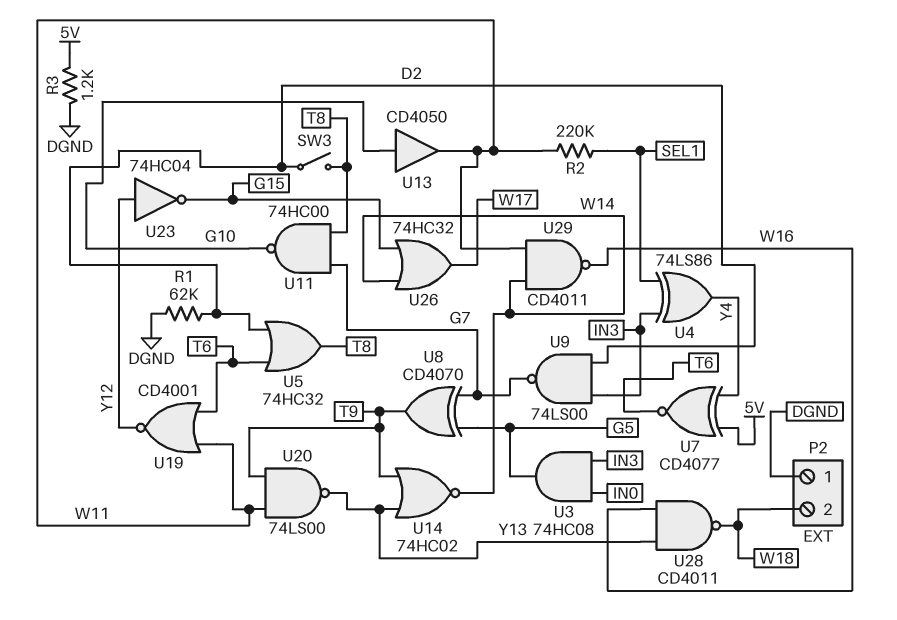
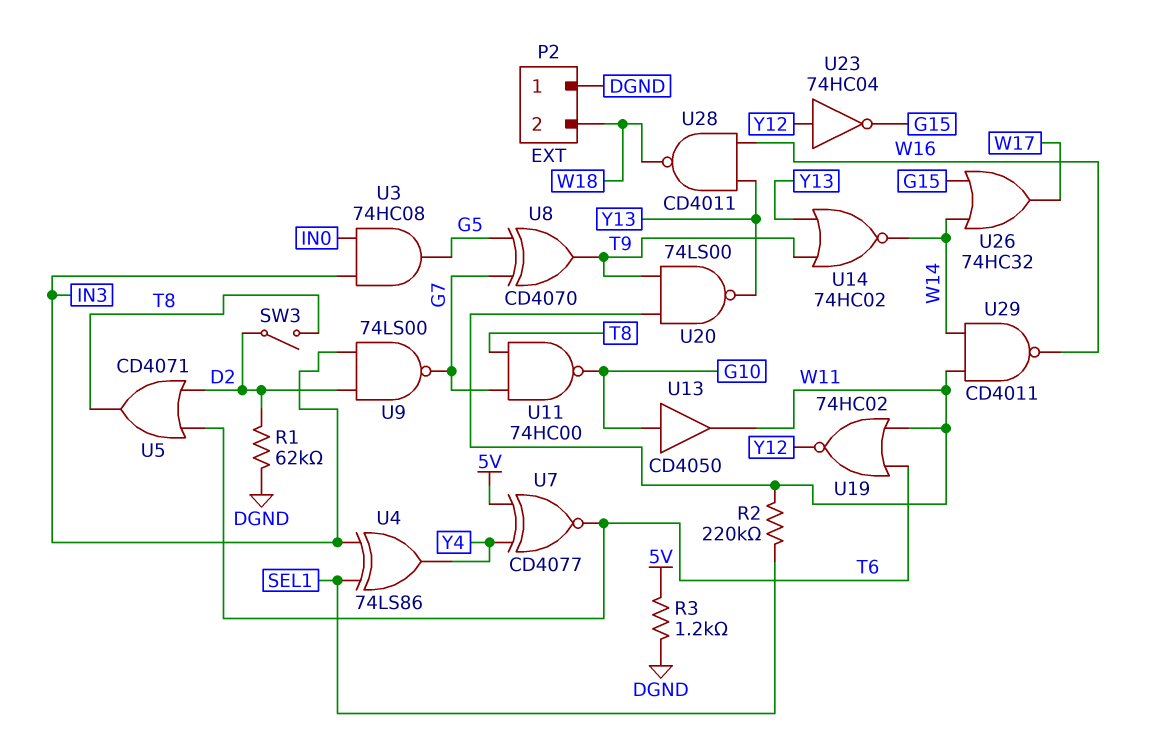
U5: OR 74HC32 (in D2, in T6, out T8) -> OR CD4071 (in D2, in T6, out T8)
U19: NOR CD4001 (in T6, in W11, out Y12) -> NOR 74HC02 (in T6, in W11, out Y12)

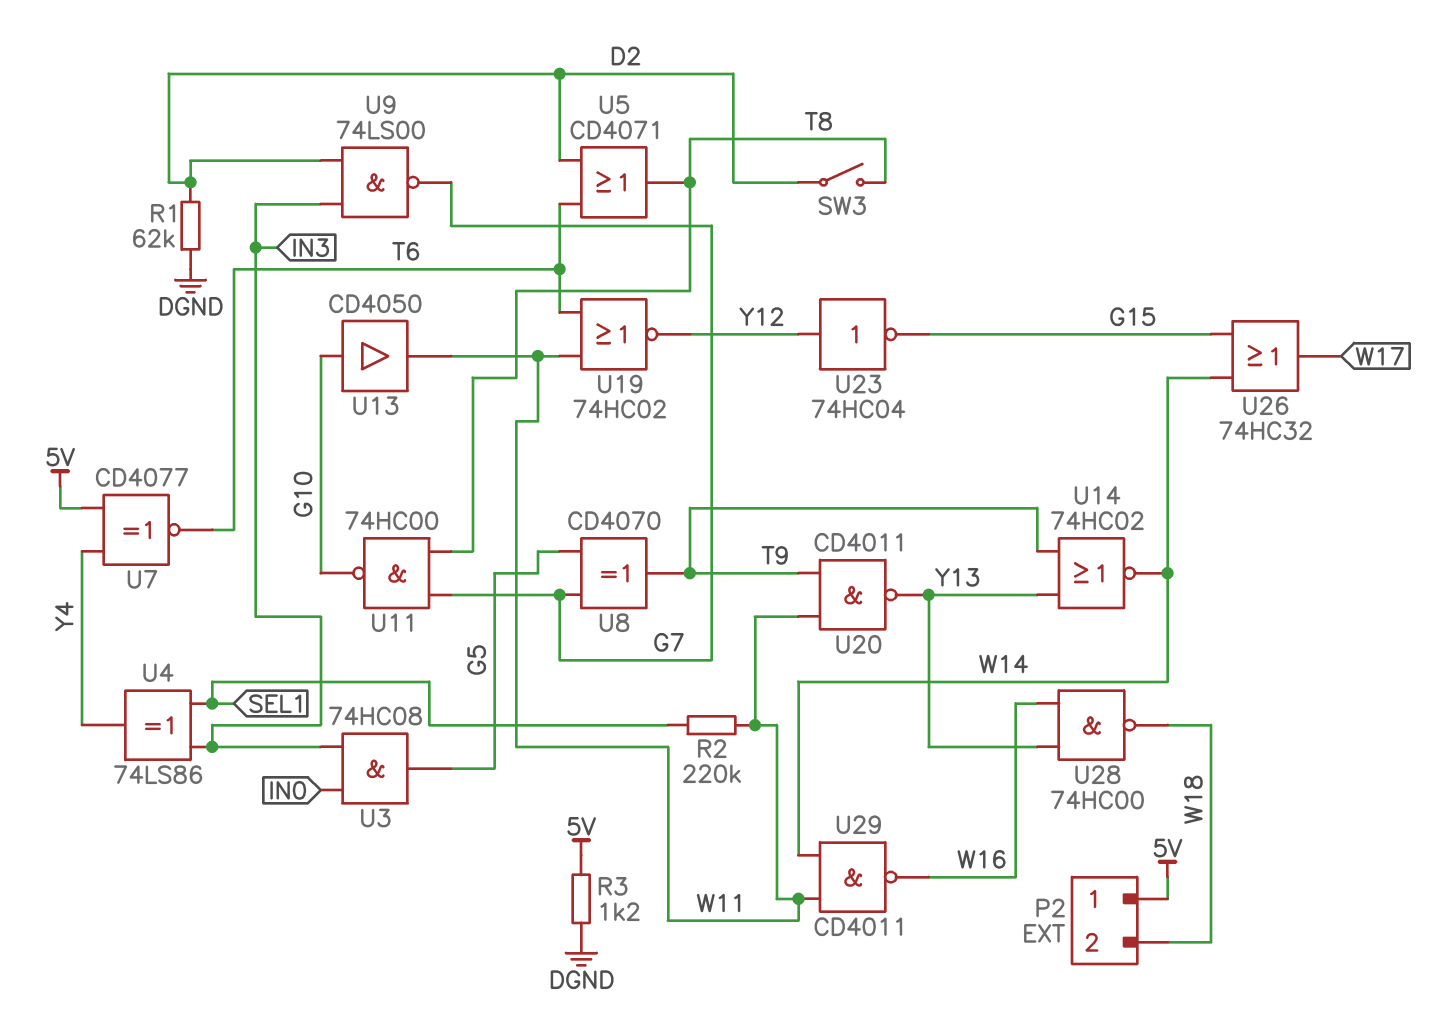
P2 pin 1: DGND -> 5V
U20: NAND 74LS00 (in T9, in W11, out Y13) -> NAND CD4011 (in T9, in W11, out Y13)
U28: NAND CD4011 (in W16, in Y13, out W18) -> NAND 74HC00 (in W16, in Y13, out W18)

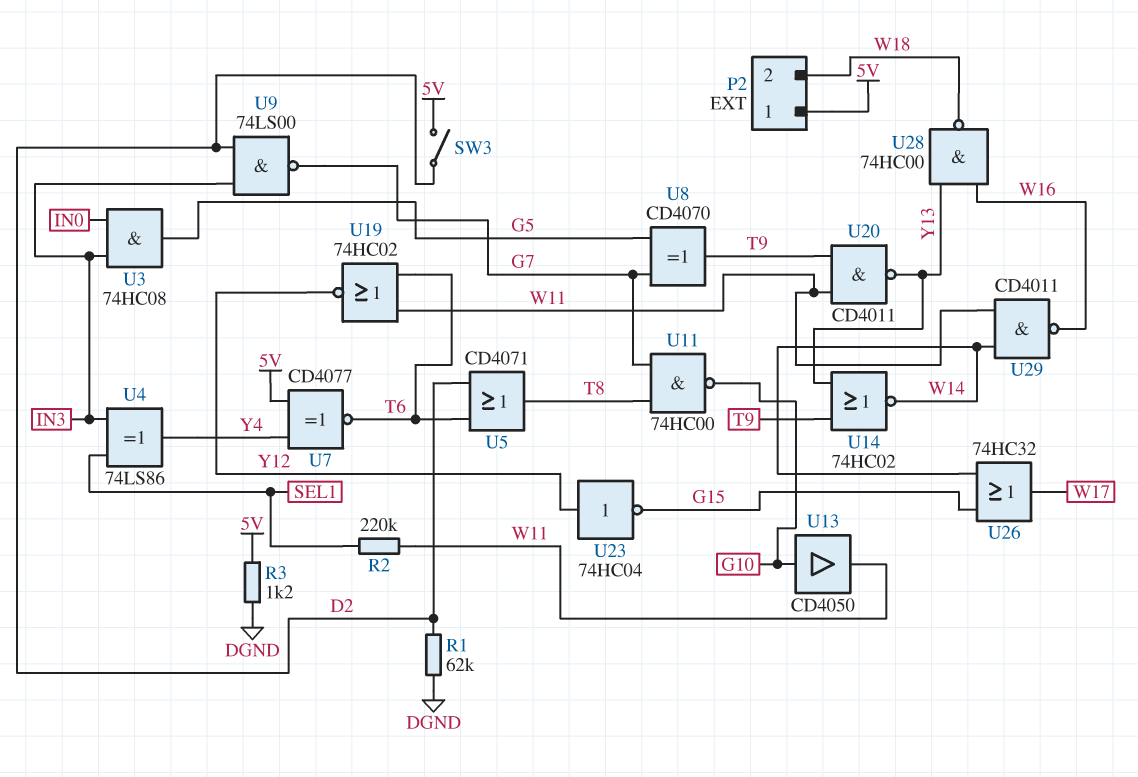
SW3: switch (D2, T8) -> switch (5V, D2)

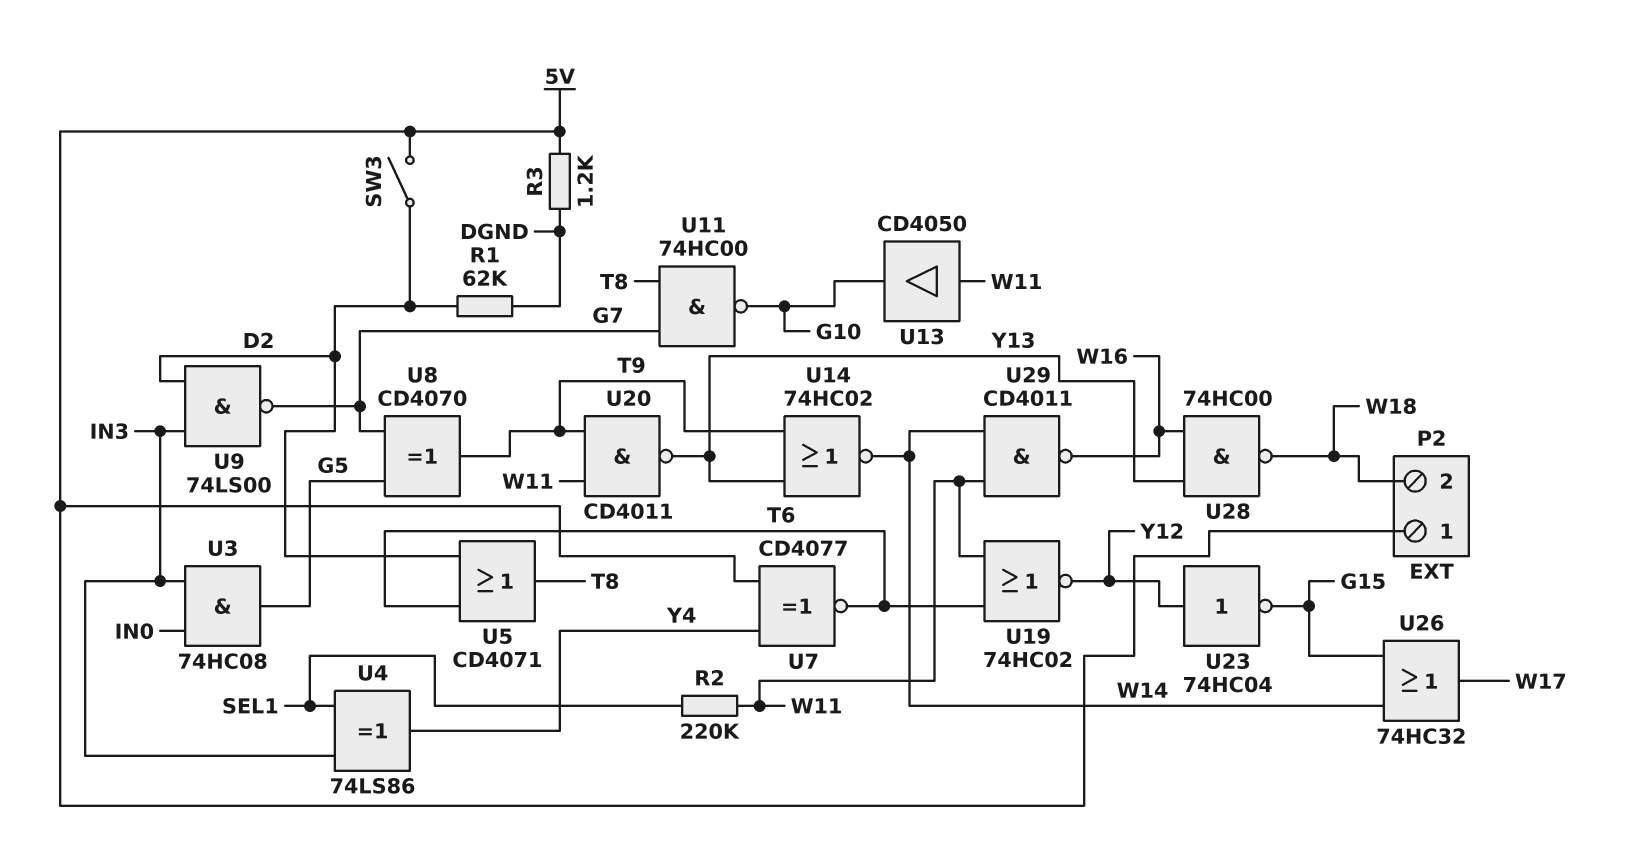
U13: buffer CD4050 (in G10, out W11) -> buffer CD4050 (in W11, out G10)

